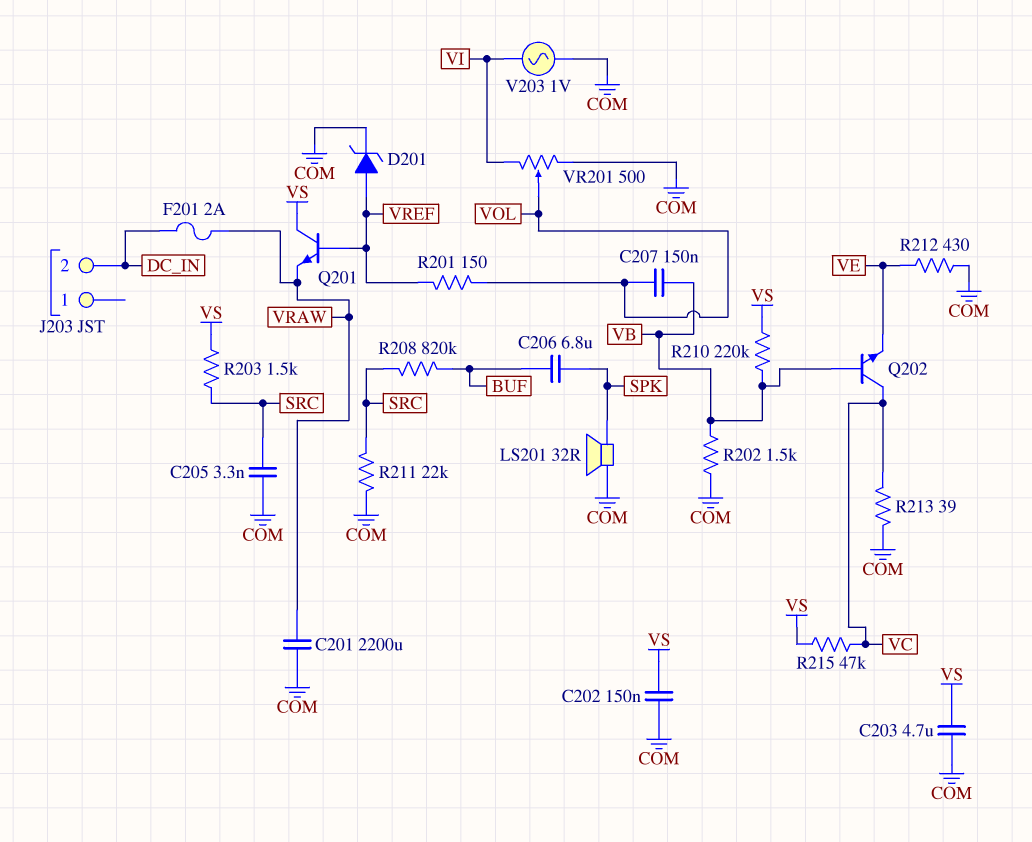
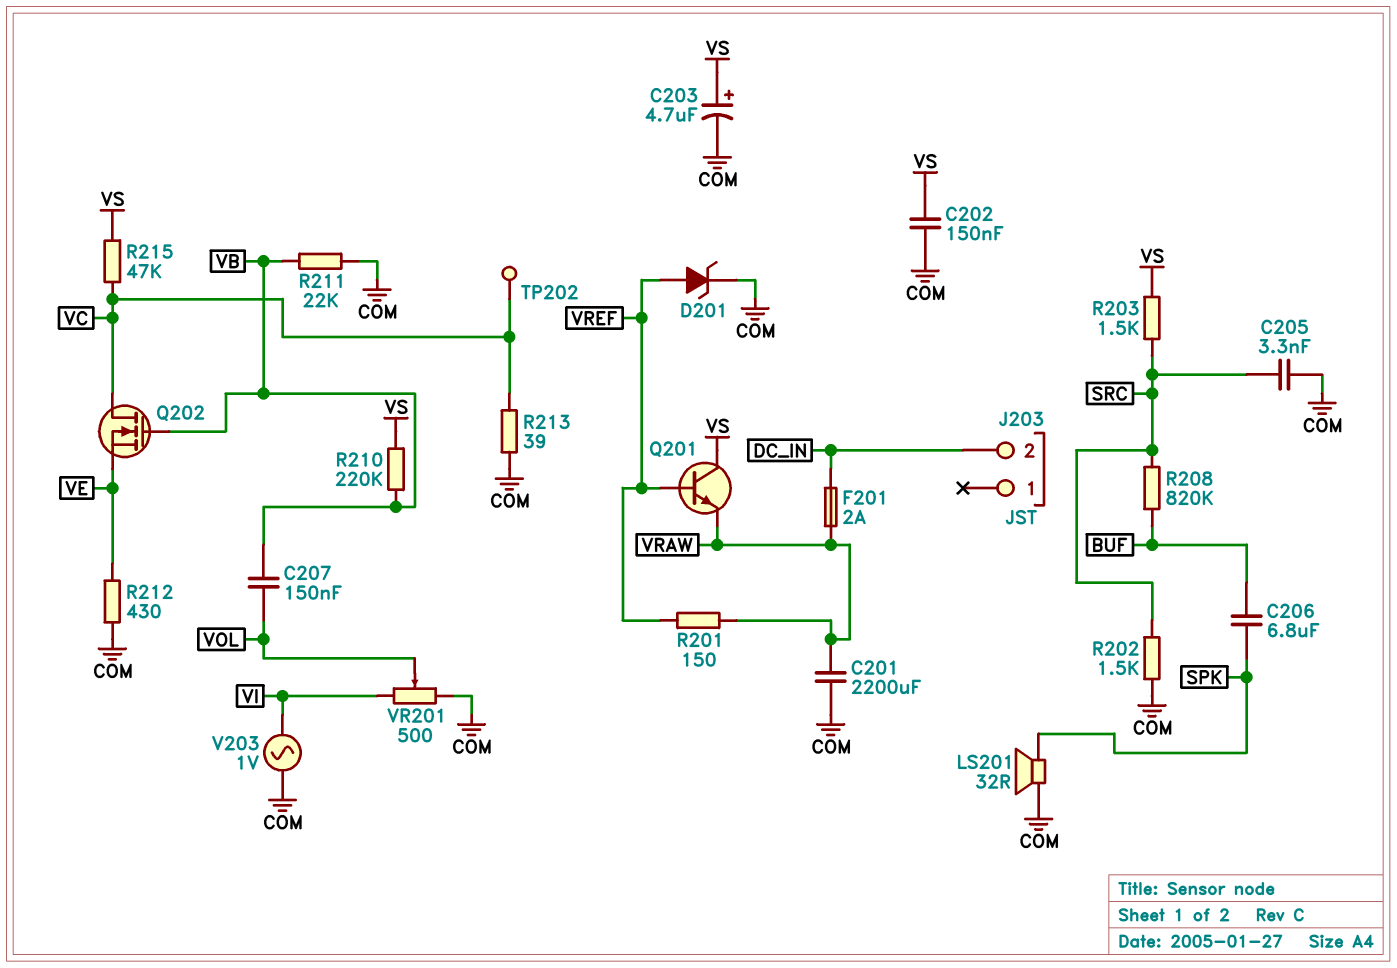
C203: 4.7uF (COM, VS) -> 4.7uF (plus VS, minus COM)
Q202: NPN (B VB, C VC, E VE) -> NMOS (G VB, D VC, S VE)
R201: 150 (VOL, VREF) -> 150 (VRAW, VREF)
R202: 1.5k (COM, VB) -> 1.5k (COM, SRC)
R211: 22k (COM, SRC) -> 22k (COM, VB)
TP202: none -> test point (VC)

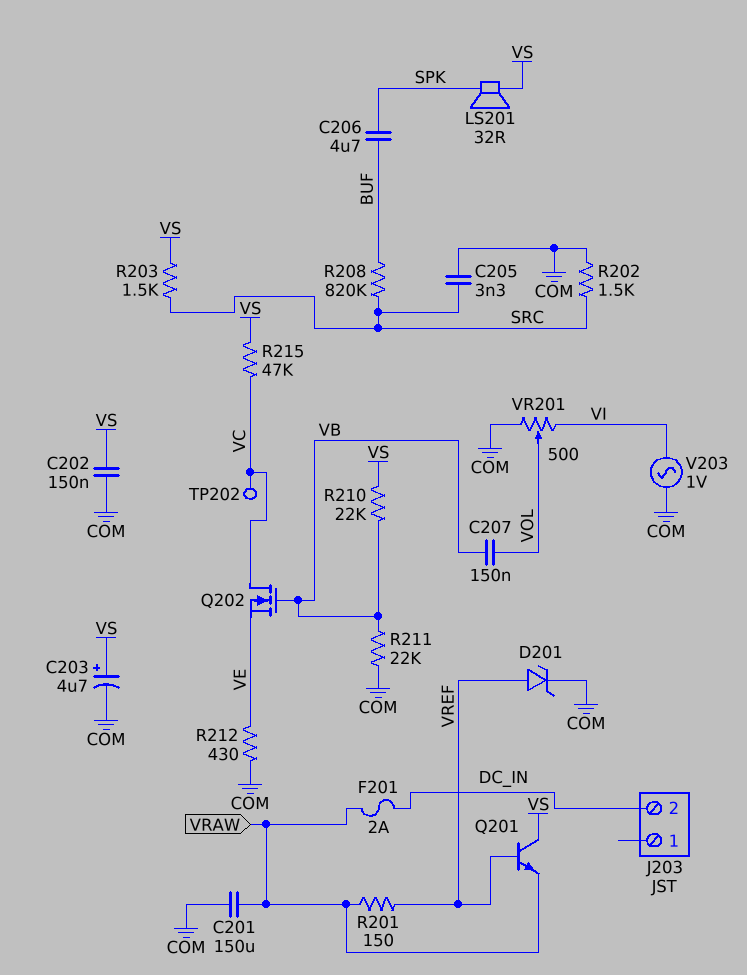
C201: 2200uF (COM, VRAW) -> 150uF (COM, VRAW)
C206: 6.8uF (BUF, SPK) -> 4.7uF (BUF, SPK)
LS201: speaker 32R (COM, SPK) -> speaker 32R (SPK, VS)
R210: 220k (VB, VS) -> 22k (VB, VS)
R213: 39 (COM, VC) -> none

